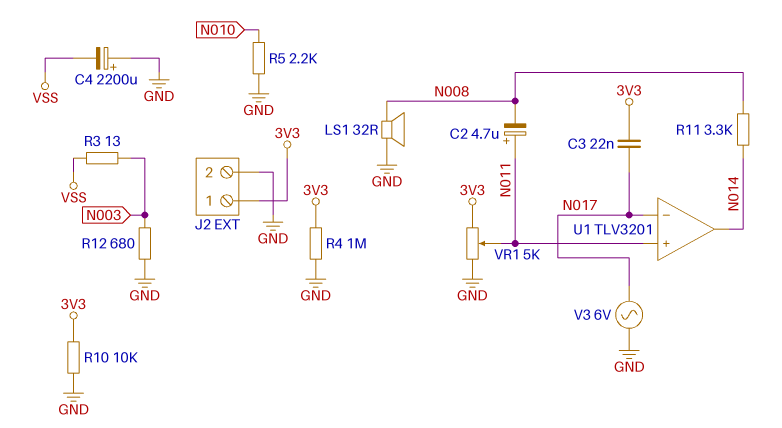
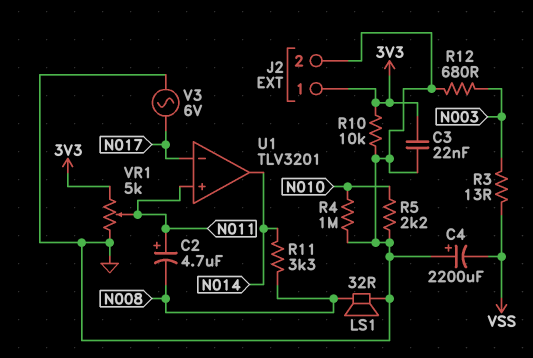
C3: 22nF (3V3, N017) -> 22nF (3V3, GND)
R4: 1M (3V3, GND) -> 1M (GND, N010)

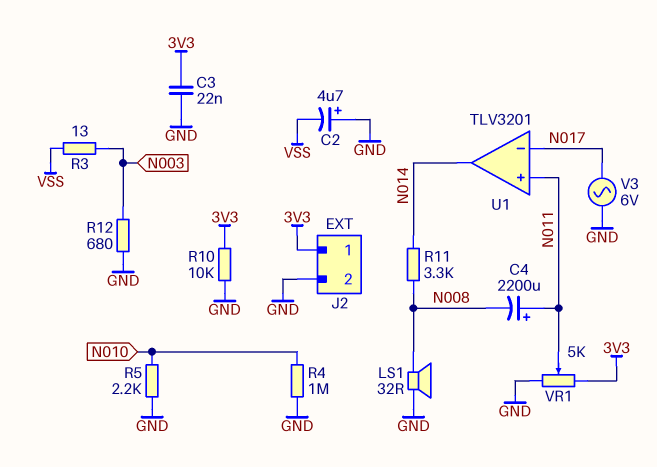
C2: 4.7uF (plus N011, minus N008) -> 4.7uF (plus GND, minus VSS)
C4: 2200uF (plus GND, minus VSS) -> 2200uF (plus N011, minus N008)

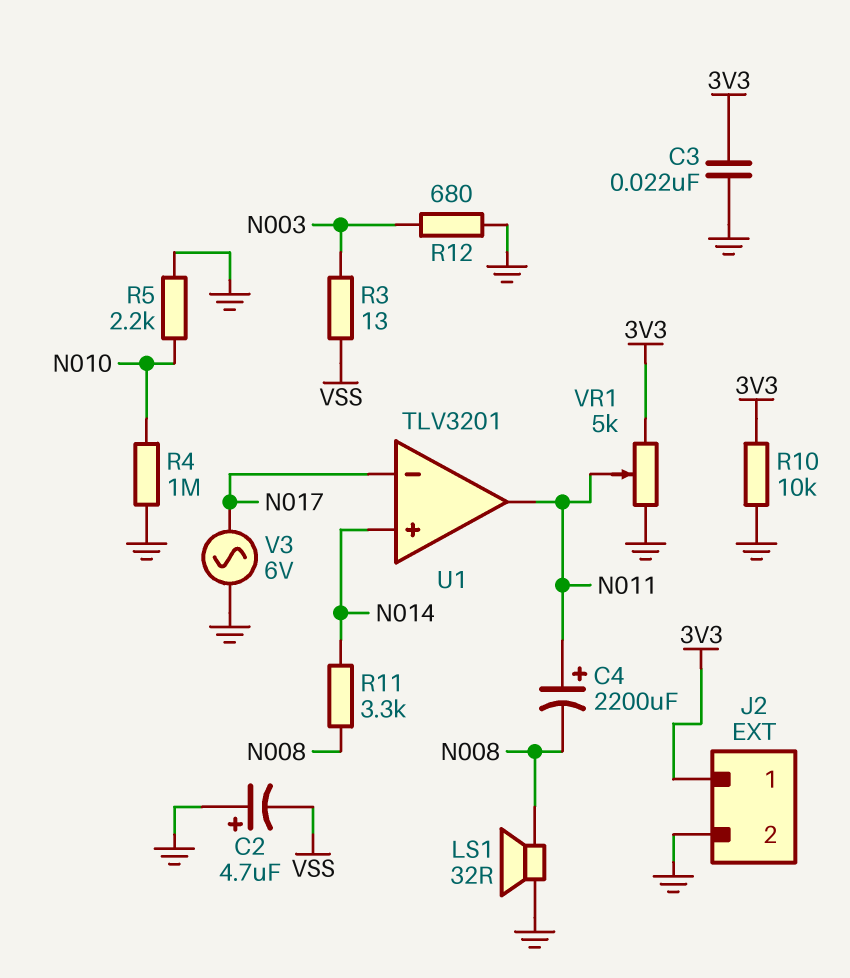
U1 pin in+: N011 -> N014
U1 pin out: N014 -> N011

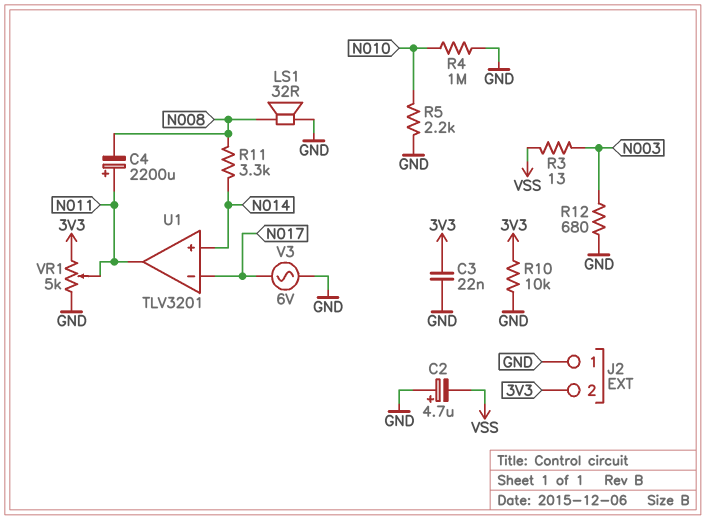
J2 pin 1: 3V3 -> GND
J2 pin 2: GND -> 3V3

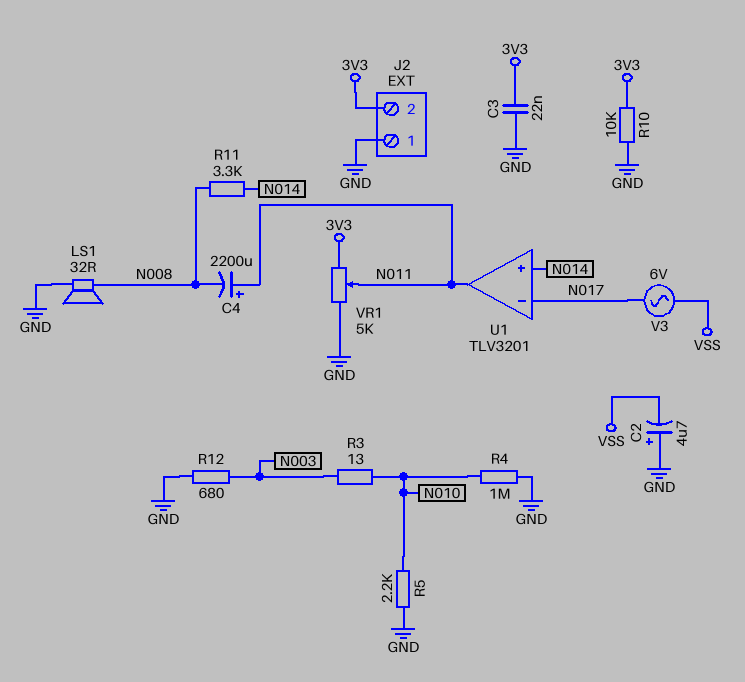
R3: 13 (N003, VSS) -> 13 (N003, N010)
V3: AC 6V (GND, N017) -> AC 6V (N017, VSS)

